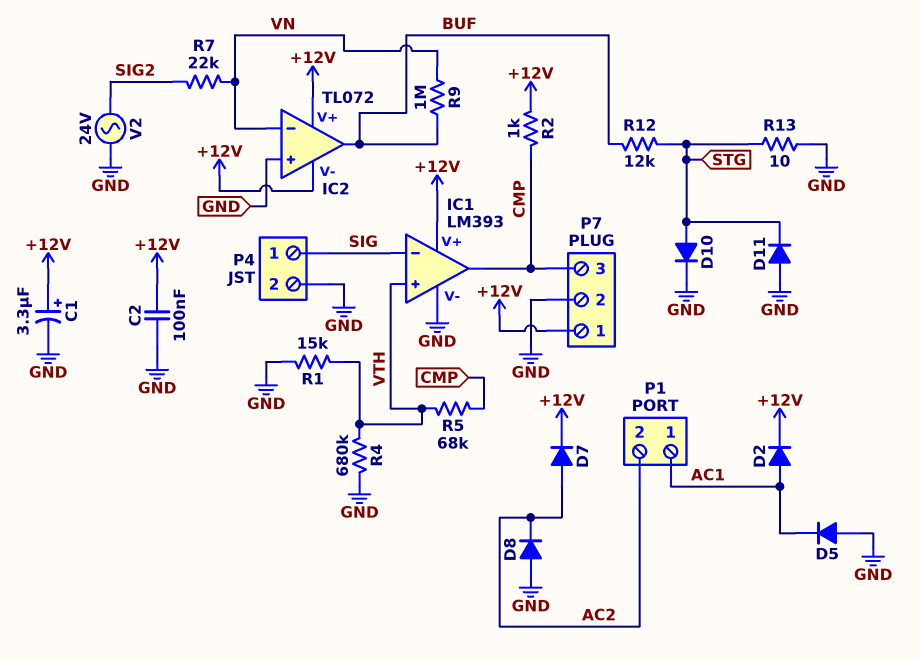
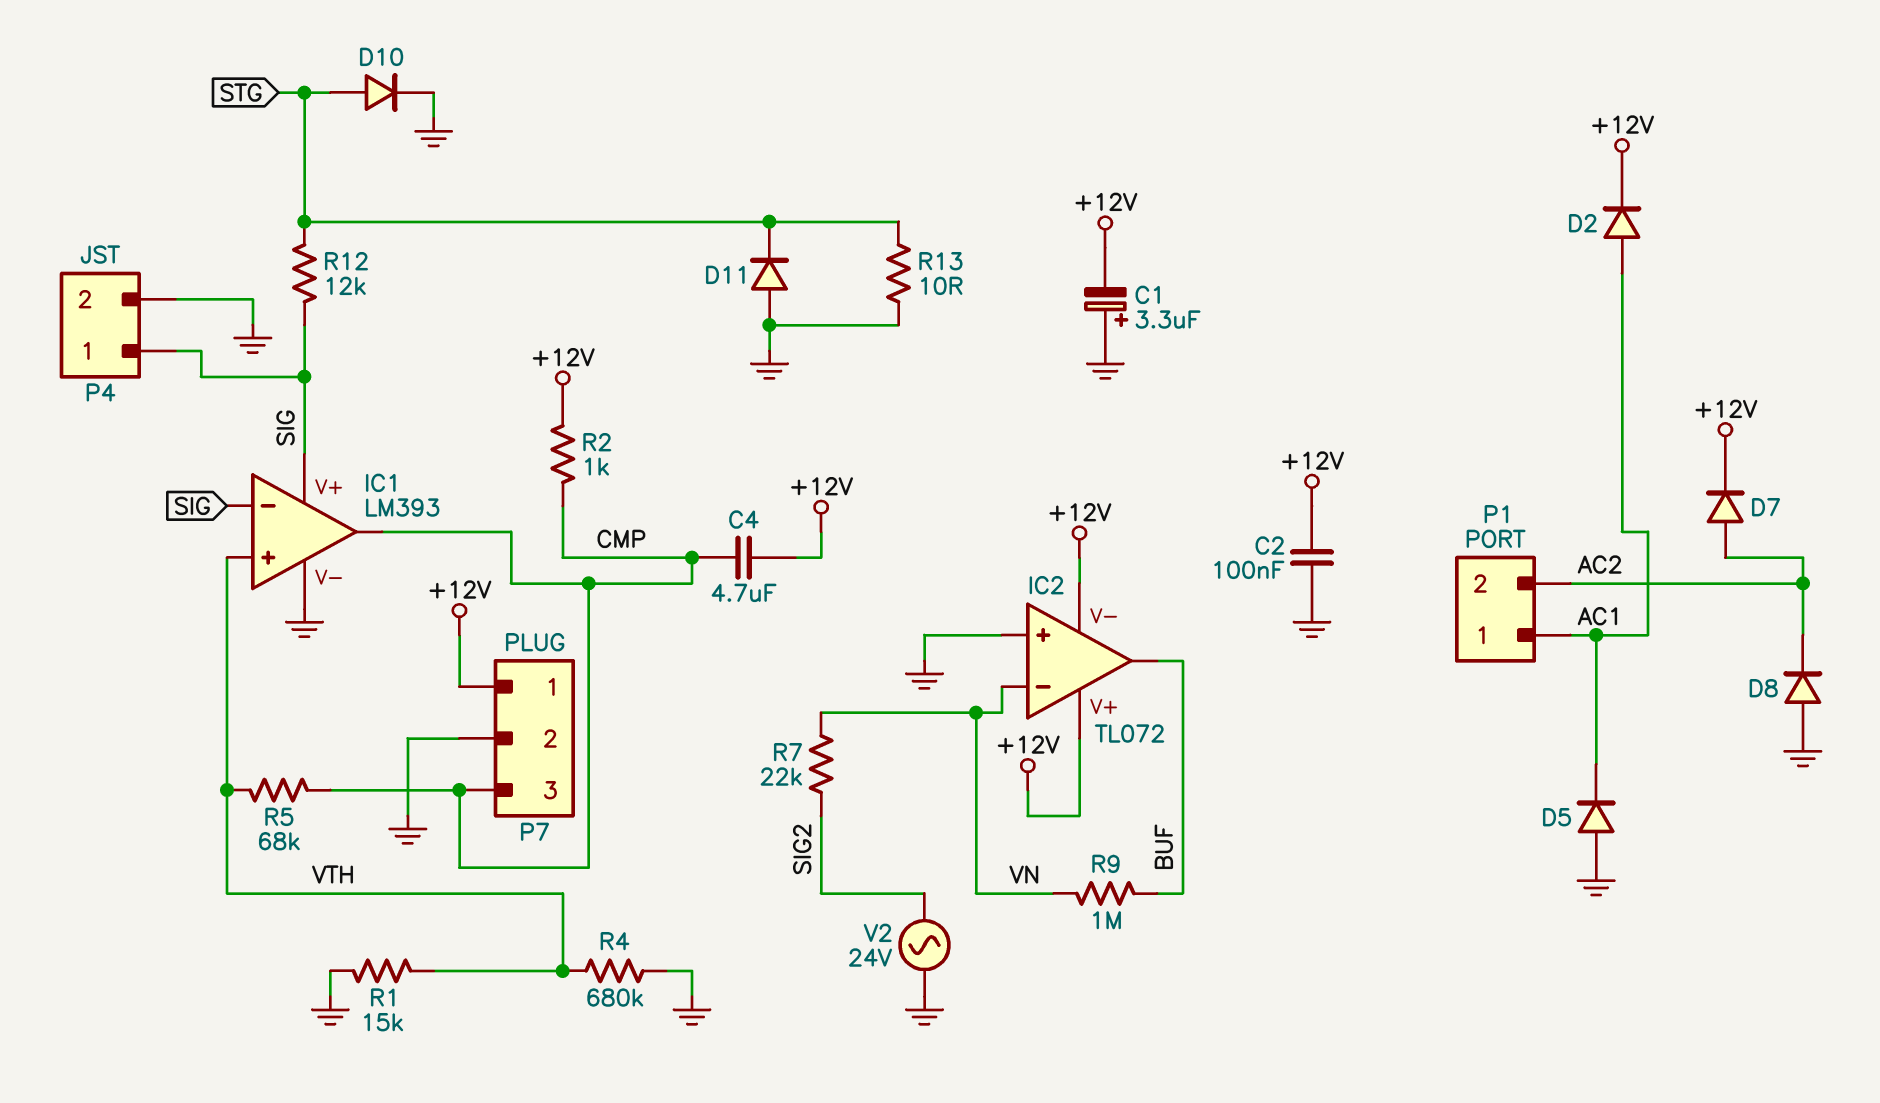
C1: 3.3uF (plus +12V, minus GND) -> 3.3uF (plus GND, minus +12V)
C4: none -> 4.7uF (+12V, CMP)
IC1 pin V+: +12V -> SIG
R12: 12k (BUF, STG) -> 12k (SIG, STG)

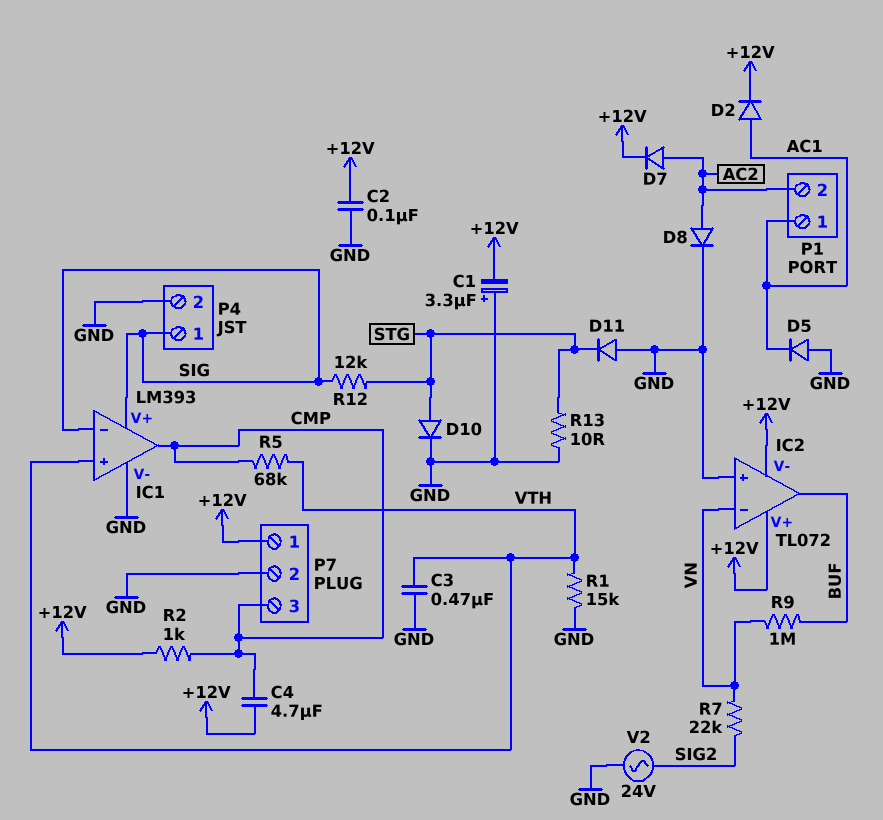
C3: none -> 470nF (GND, VTH)
D8: diode (A GND, K AC2) -> diode (A AC2, K GND)
R4: 680k (GND, VTH) -> none

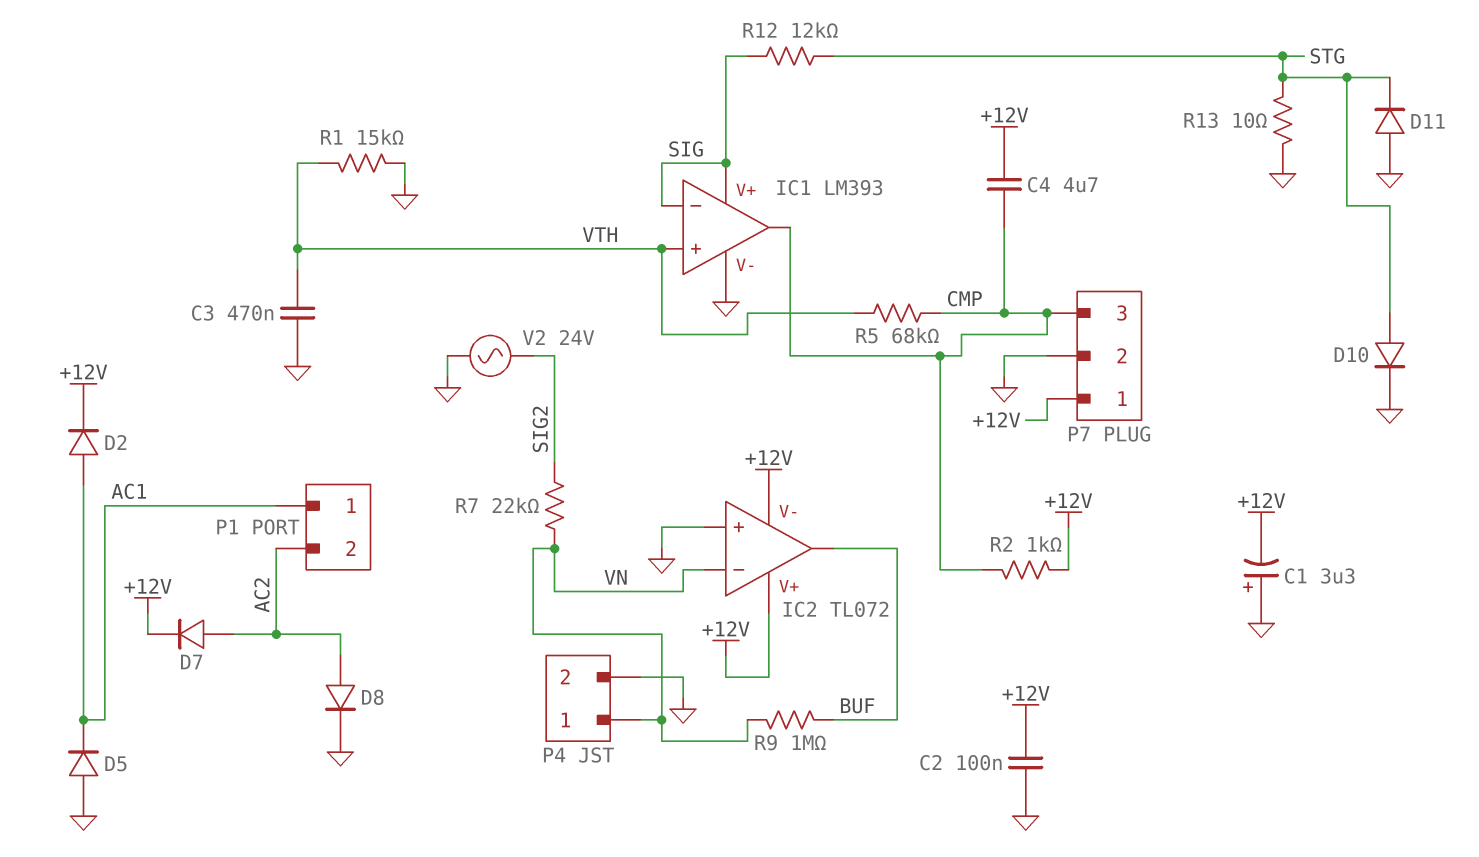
P4 pin 1: SIG -> VN

